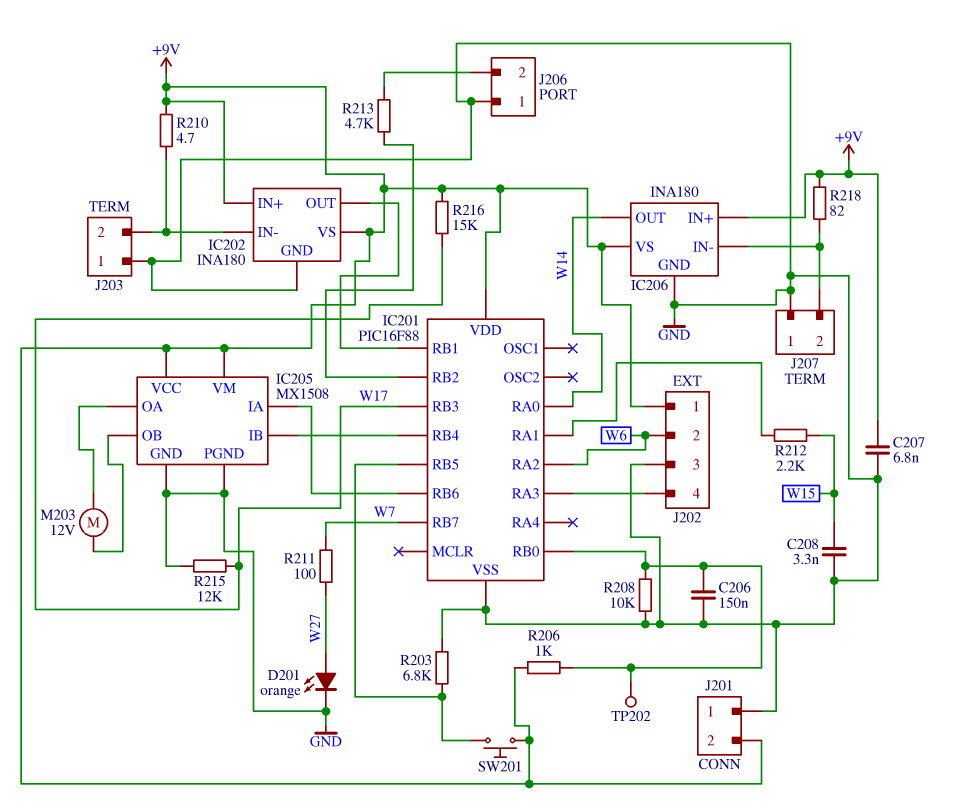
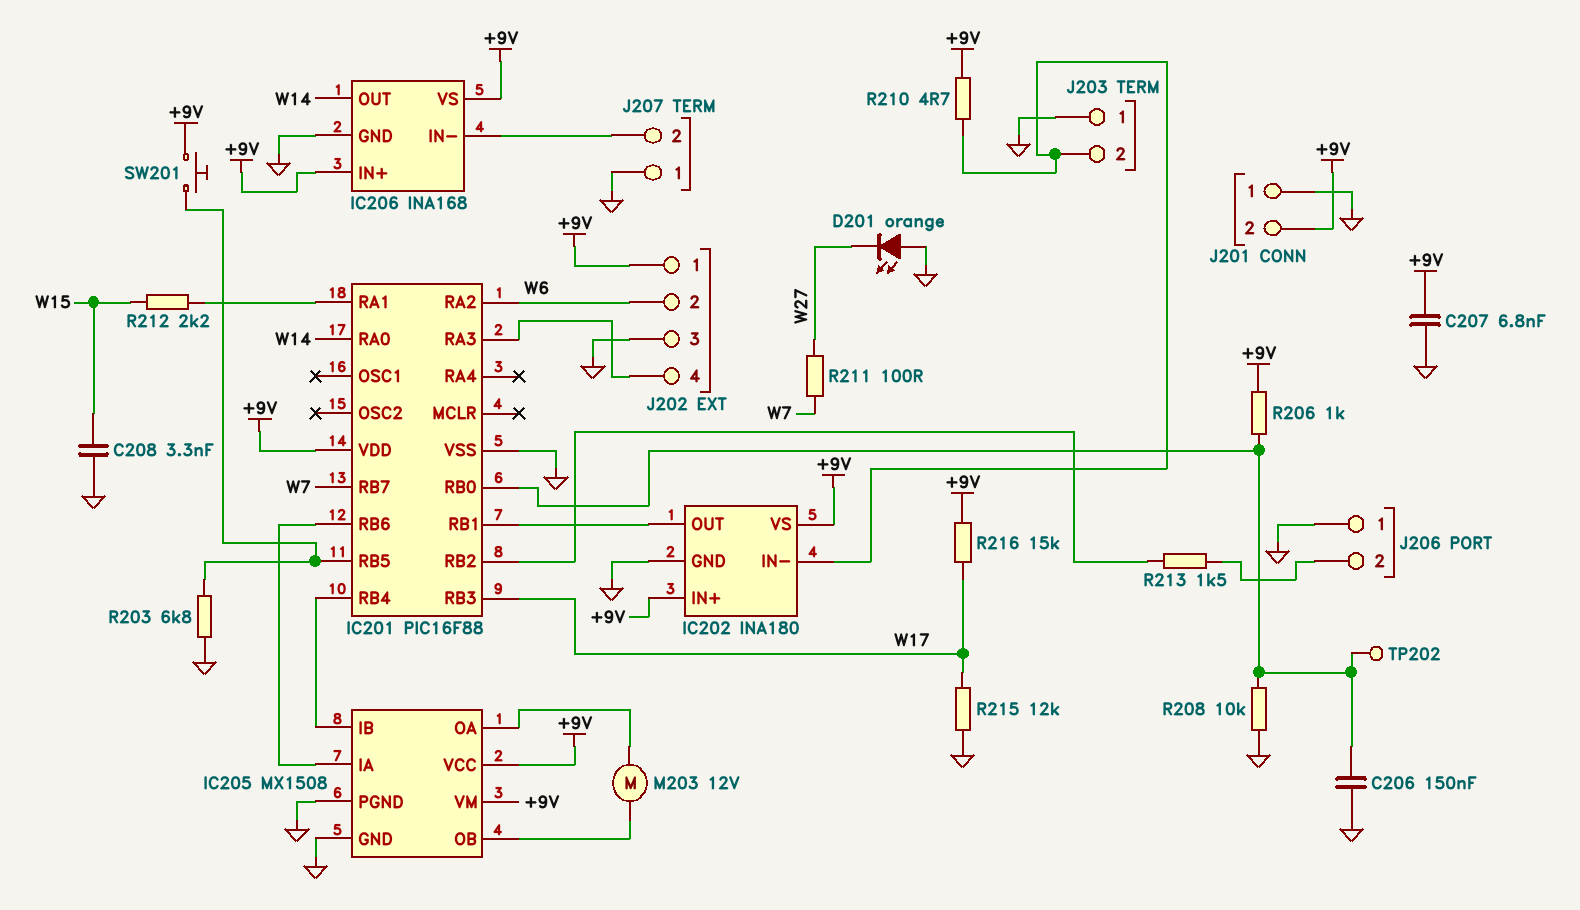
D201: LED orange (A W27, K GND) -> LED orange (A GND, K W27)
IC206: INA180 -> INA168
R213: 4.7k (IC201/RB2, J206/2) -> 1.5k (IC201/RB2, J206/2)
R218: 82 (+9V, IC206/IN-) -> none

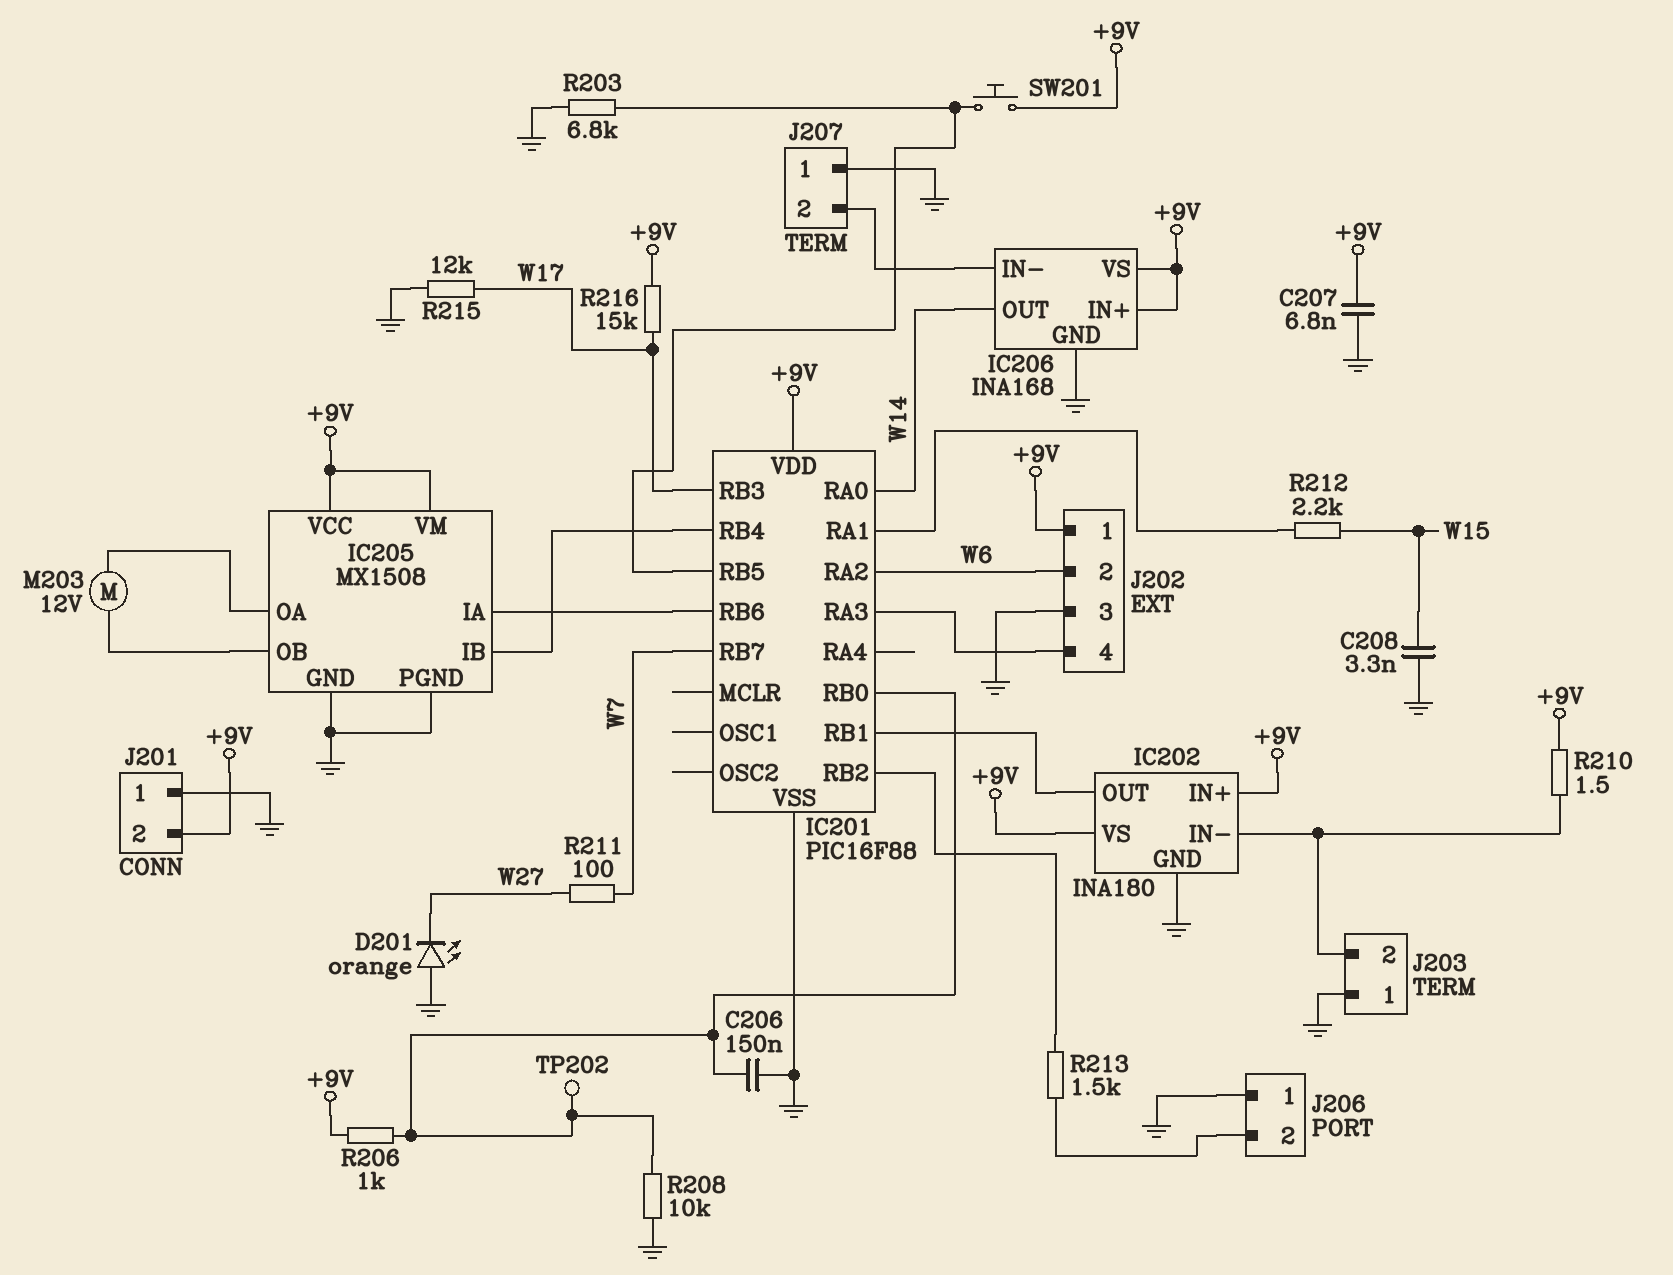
R210: 4.7 (+9V, IC202/IN-) -> 1.5 (+9V, IC202/IN-)

